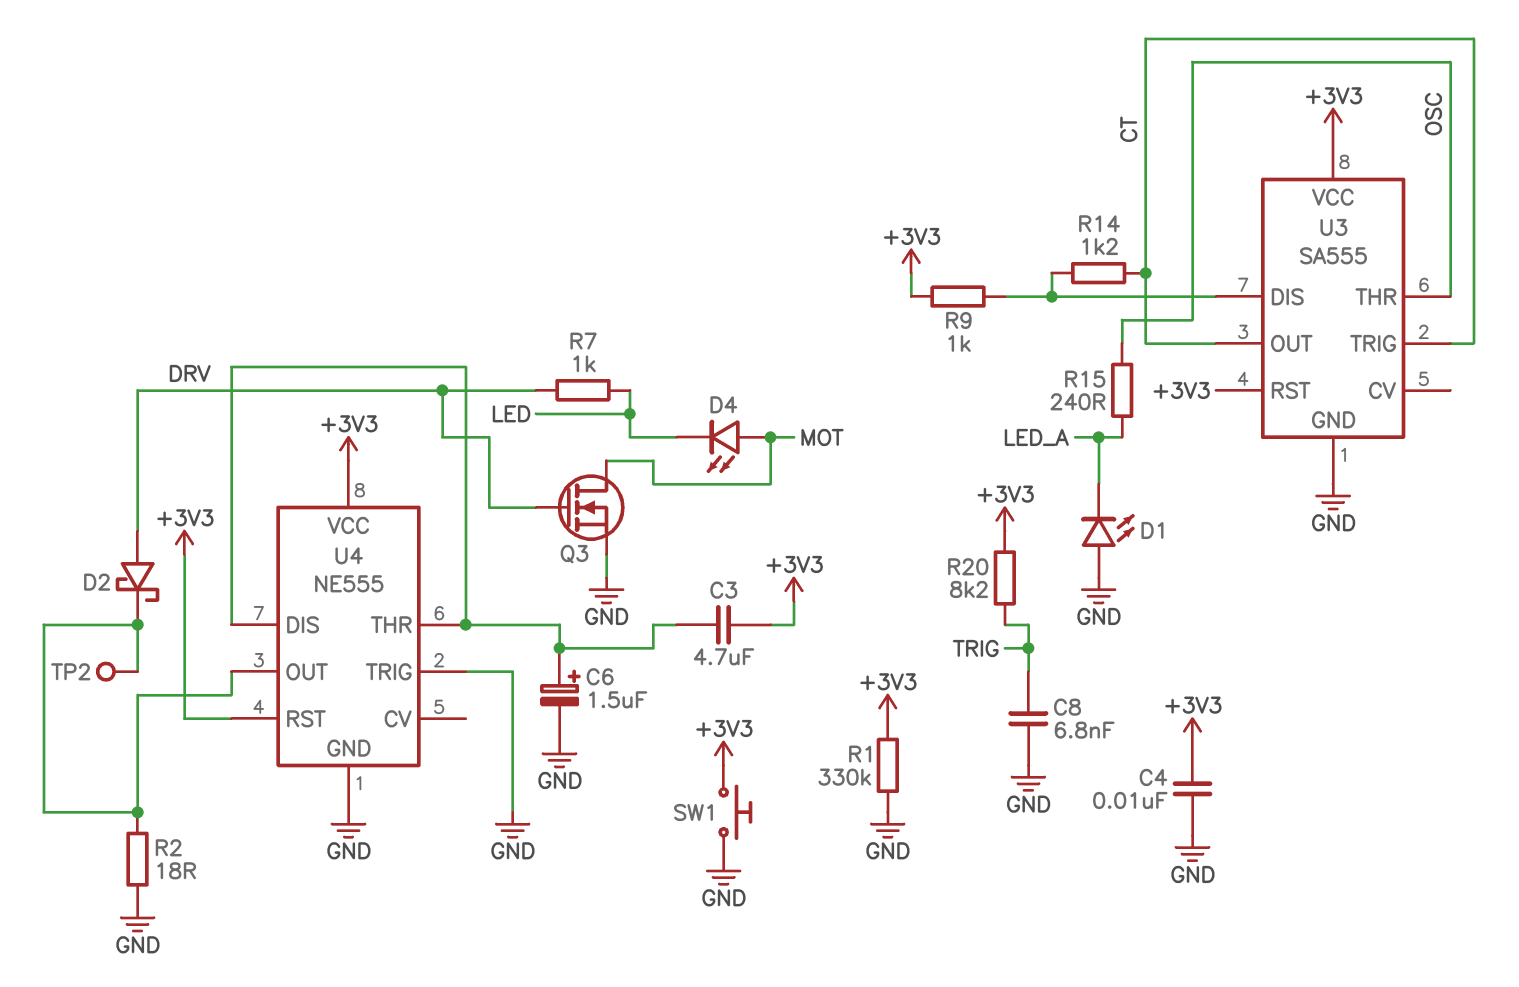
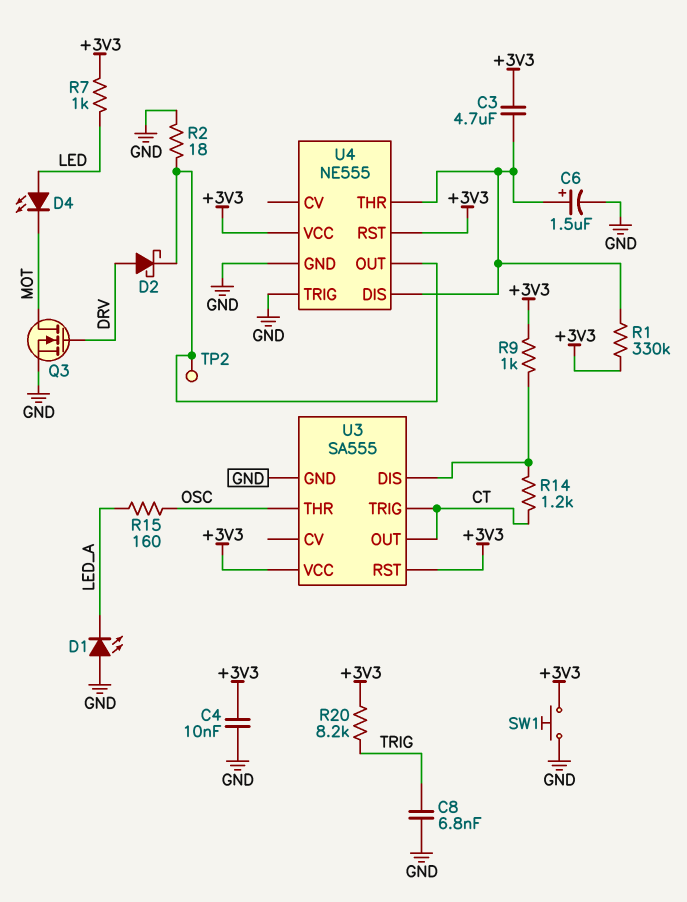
D4: LED (A MOT, K LED) -> LED (A LED, K MOT)
R1: 330k (+3V3, GND) -> 330k (+3V3, U4/DIS)
R7: 1k (DRV, LED) -> 1k (+3V3, LED)
R15: 240 (LED_A, OSC) -> 160 (LED_A, OSC)

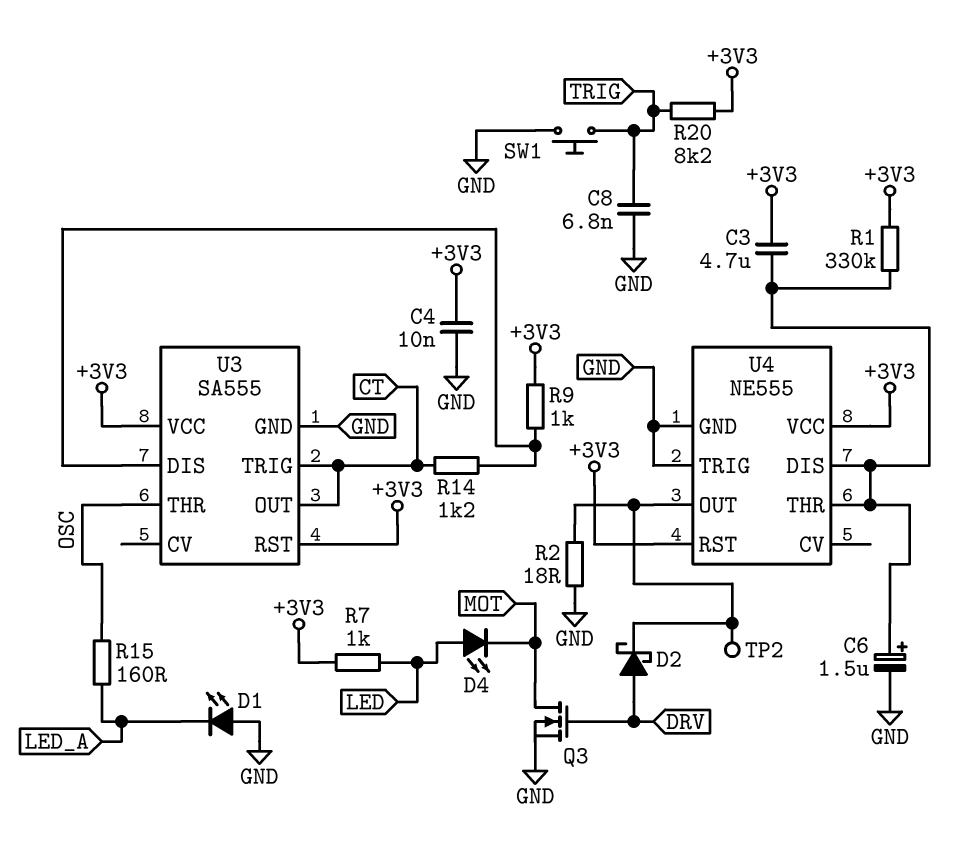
SW1: button (+3V3, GND) -> button (GND, TRIG)

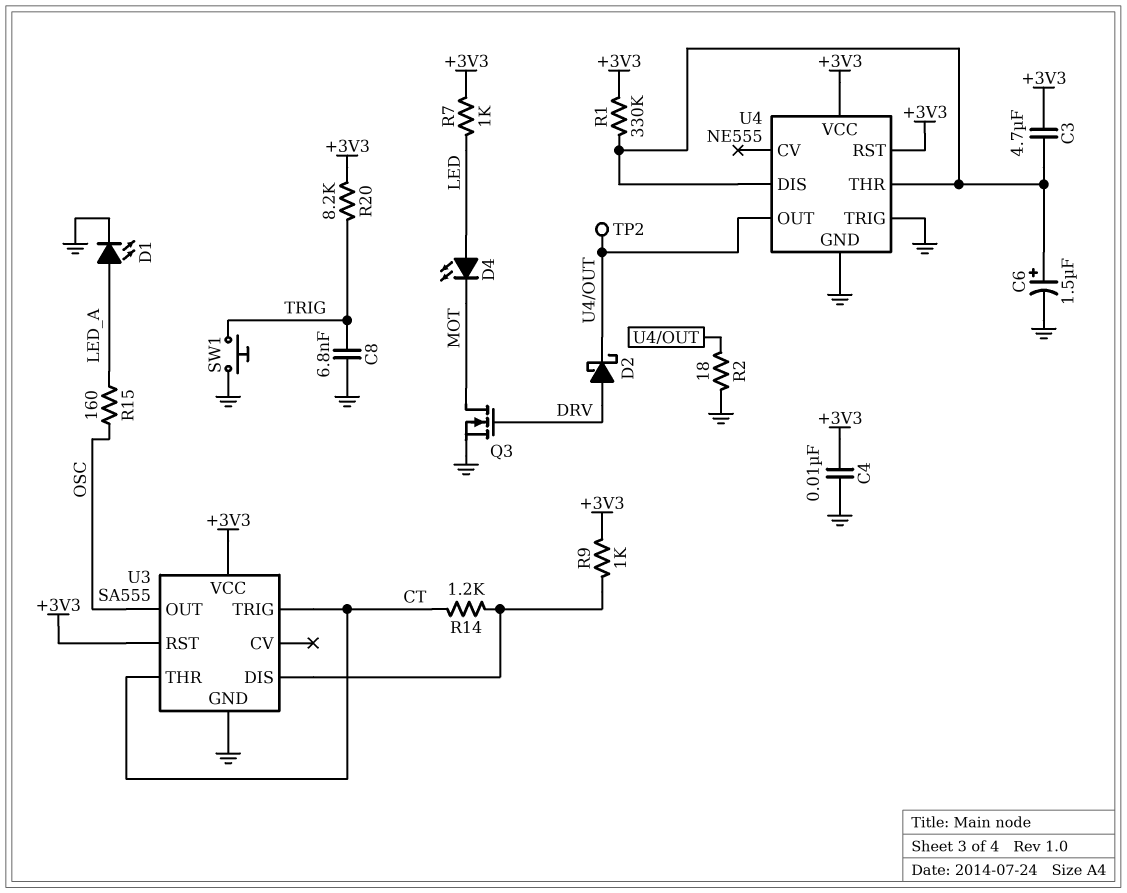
D1: LED (A GND, K LED_A) -> LED (A LED_A, K GND)
U3 pin OUT: CT -> OSC
U3 pin THR: OSC -> CT

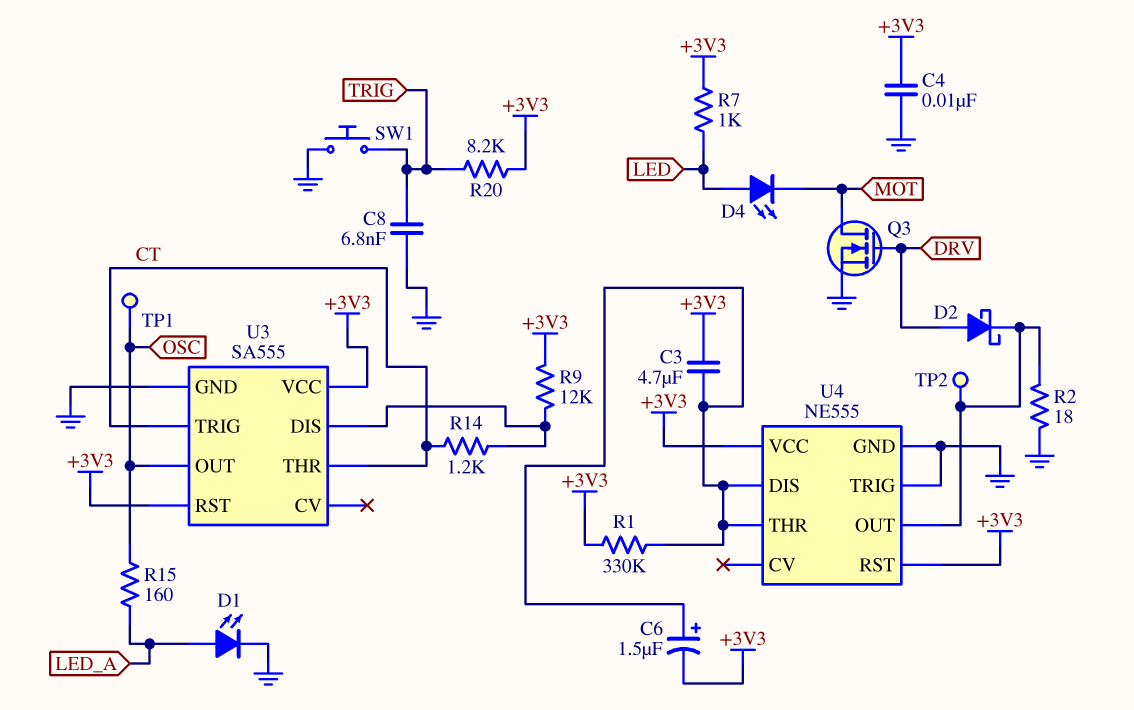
C6: 1.5uF (plus U4/DIS, minus GND) -> 1.5uF (plus U4/DIS, minus +3V3)
R9: 1k (+3V3, U3/DIS) -> 12k (+3V3, U3/DIS)
TP1: none -> test point (OSC)

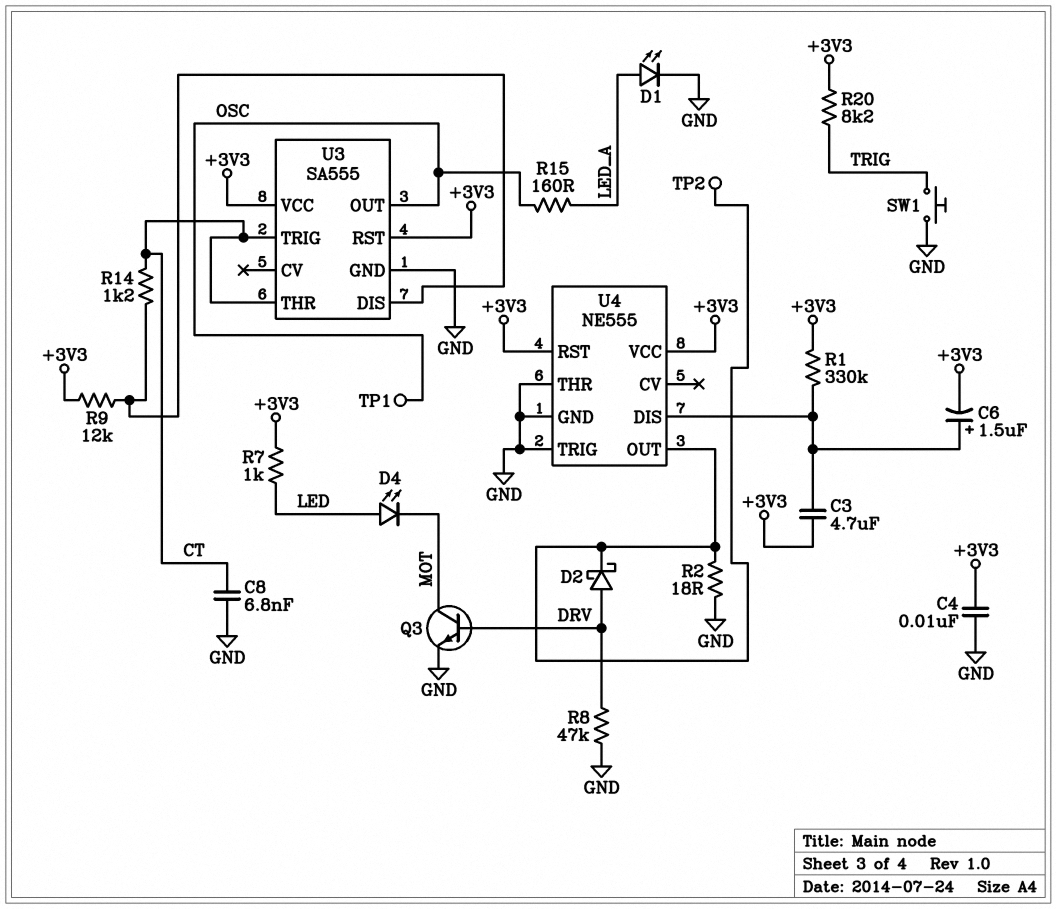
C8: 6.8nF (GND, TRIG) -> 6.8nF (CT, GND)
Q3: NMOS (G DRV, D MOT, S GND) -> NPN (B DRV, C MOT, E GND)
R8: none -> 47k (DRV, GND)
U4 pin THR: U4/DIS -> GND

